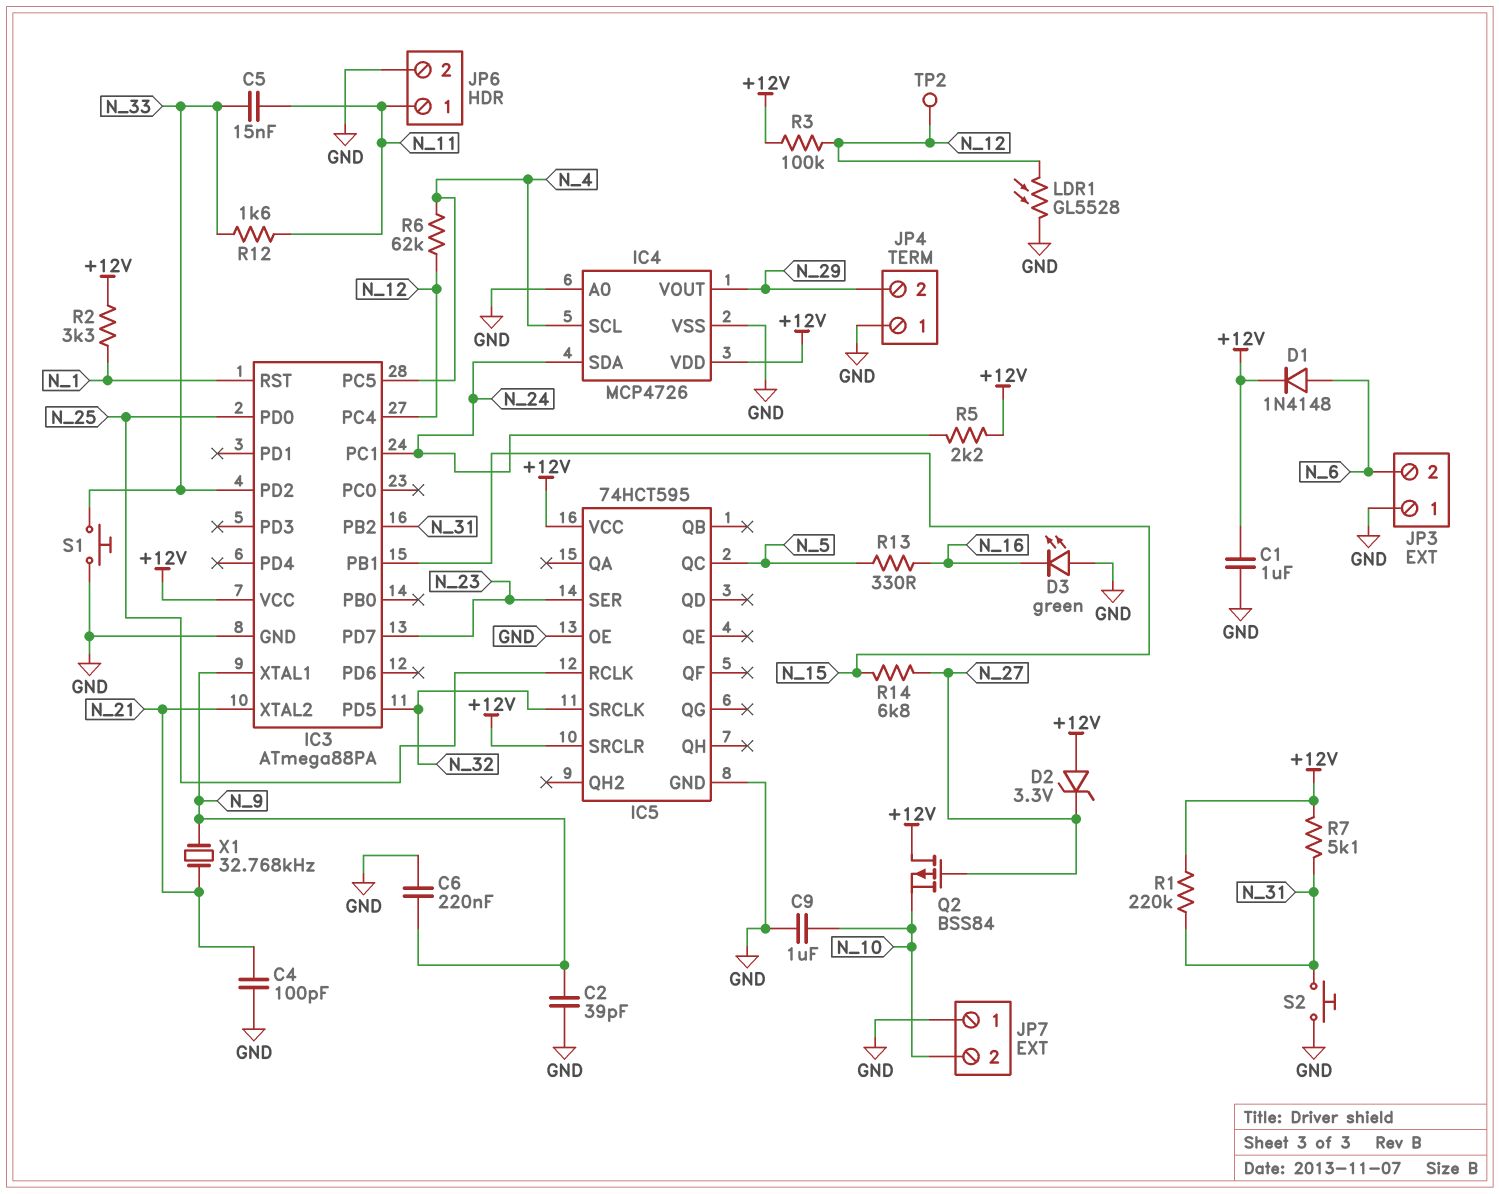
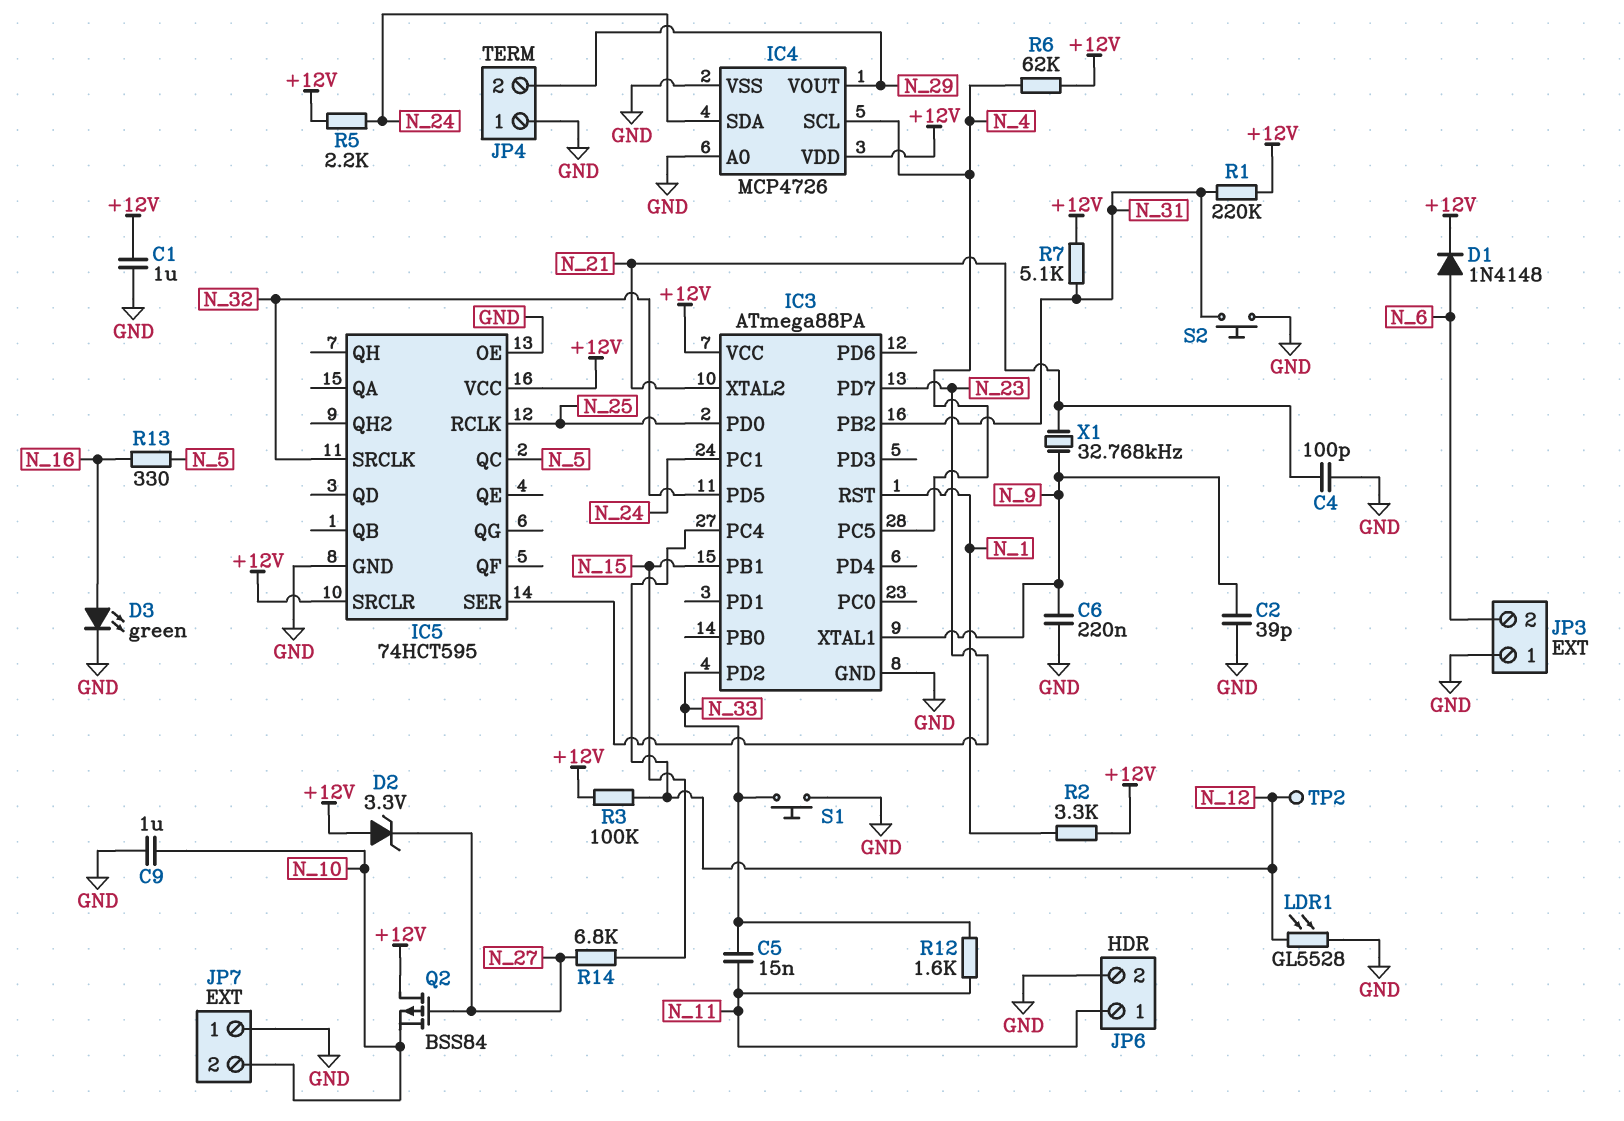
D3: LED green (A GND, K N_16) -> LED green (A N_16, K GND)
R6: 62k (N_4, N_12) -> 62k (+12V, N_4)

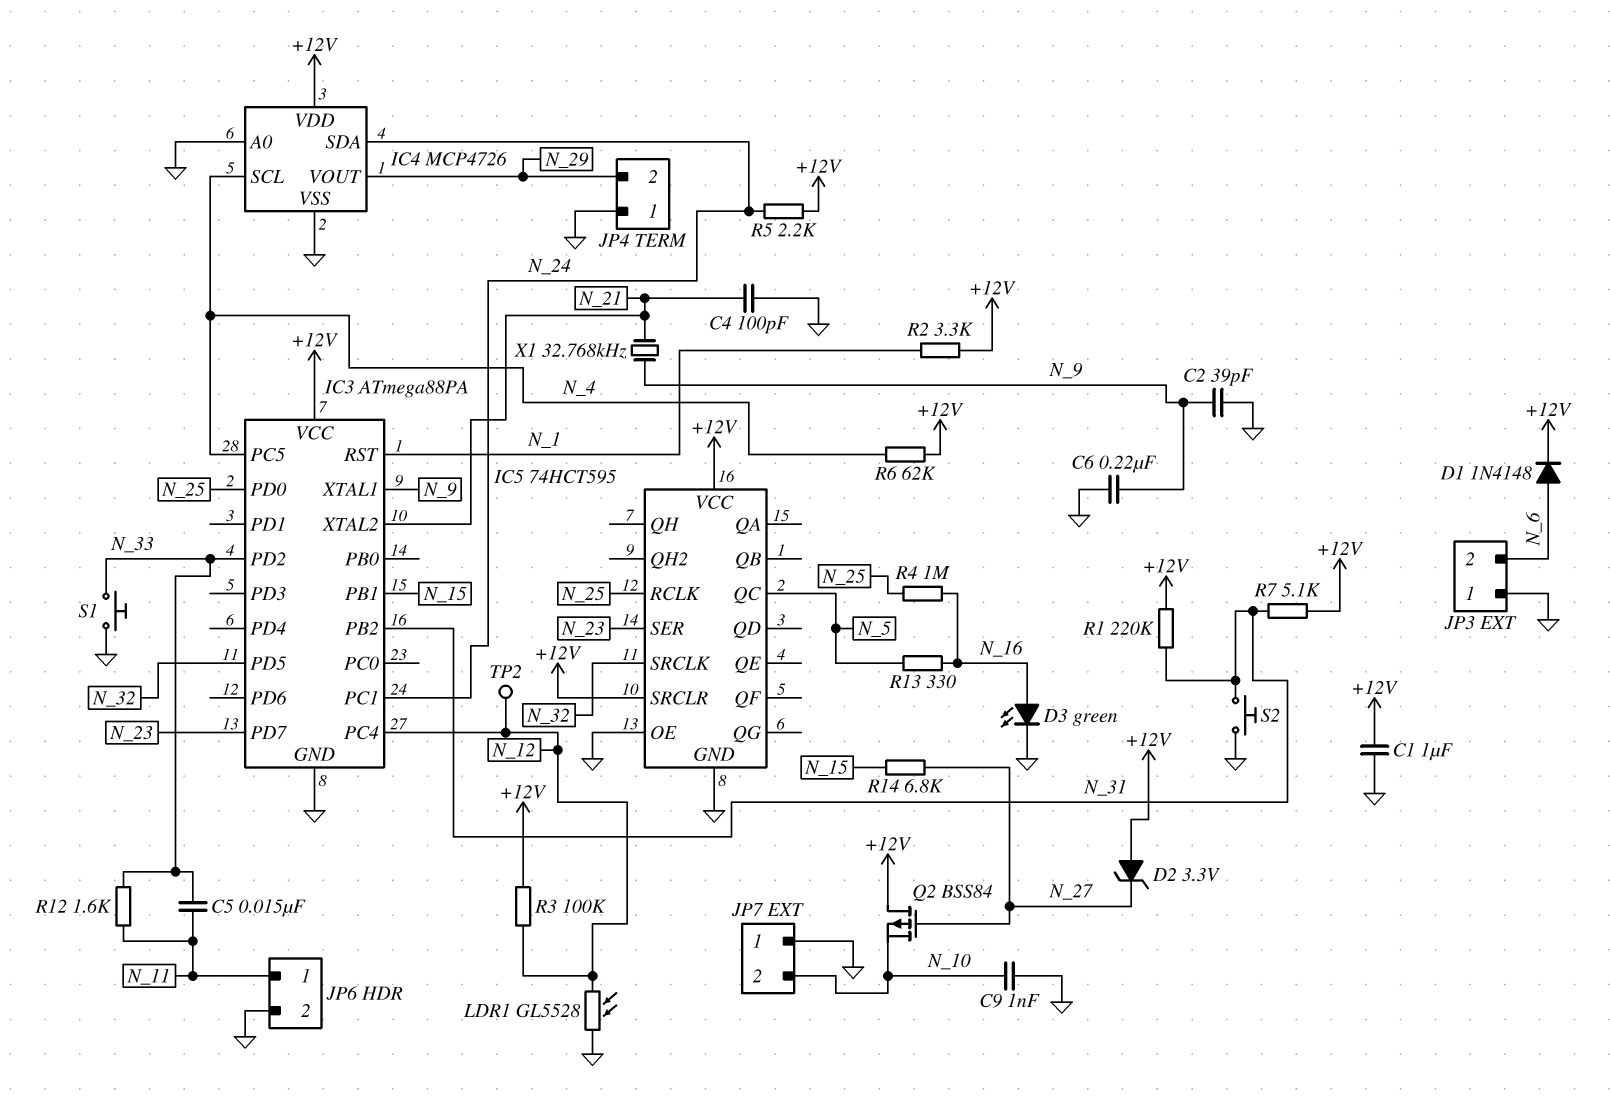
C9: 1uF (GND, N_10) -> 1nF (GND, N_10)
R4: none -> 1M (N_16, N_25)

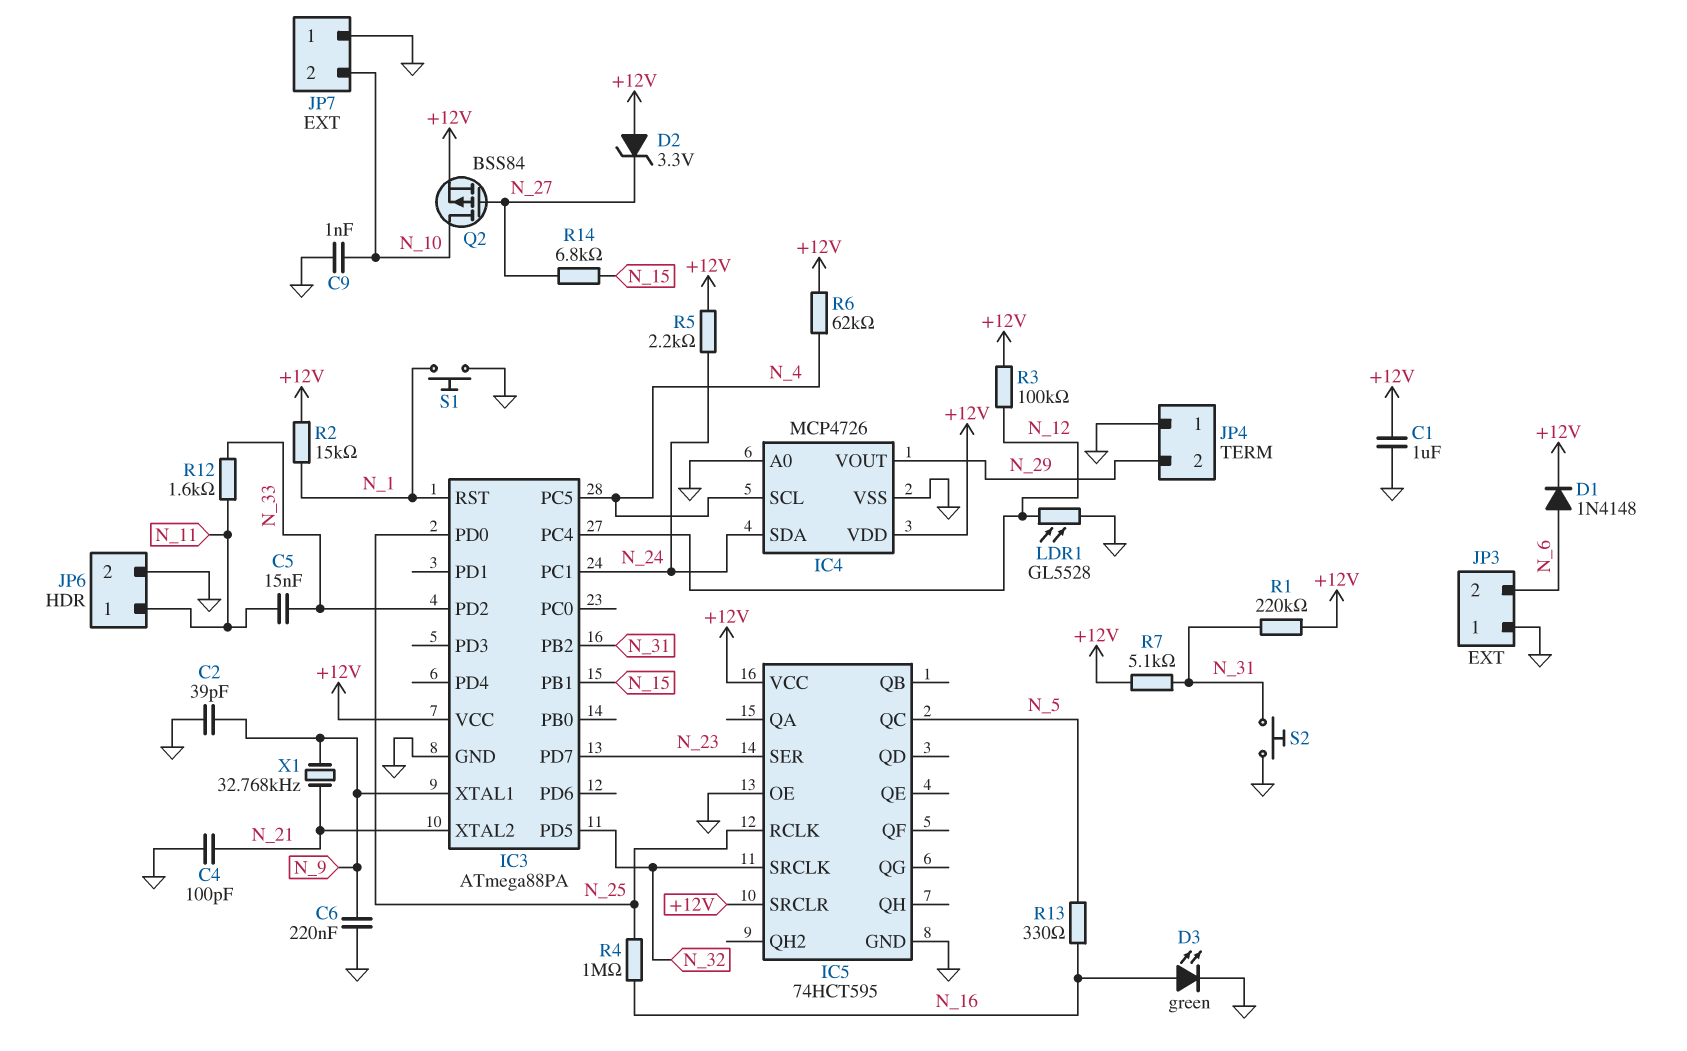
Q2: PMOS BSS84 (G N_27, D +12V, S N_10) -> PMOS BSS84 (G N_27, D N_10, S +12V)
R2: 3.3k (+12V, N_1) -> 15k (+12V, N_1)
S1: button (GND, N_33) -> button (GND, N_1)
TP2: test point (N_12) -> none

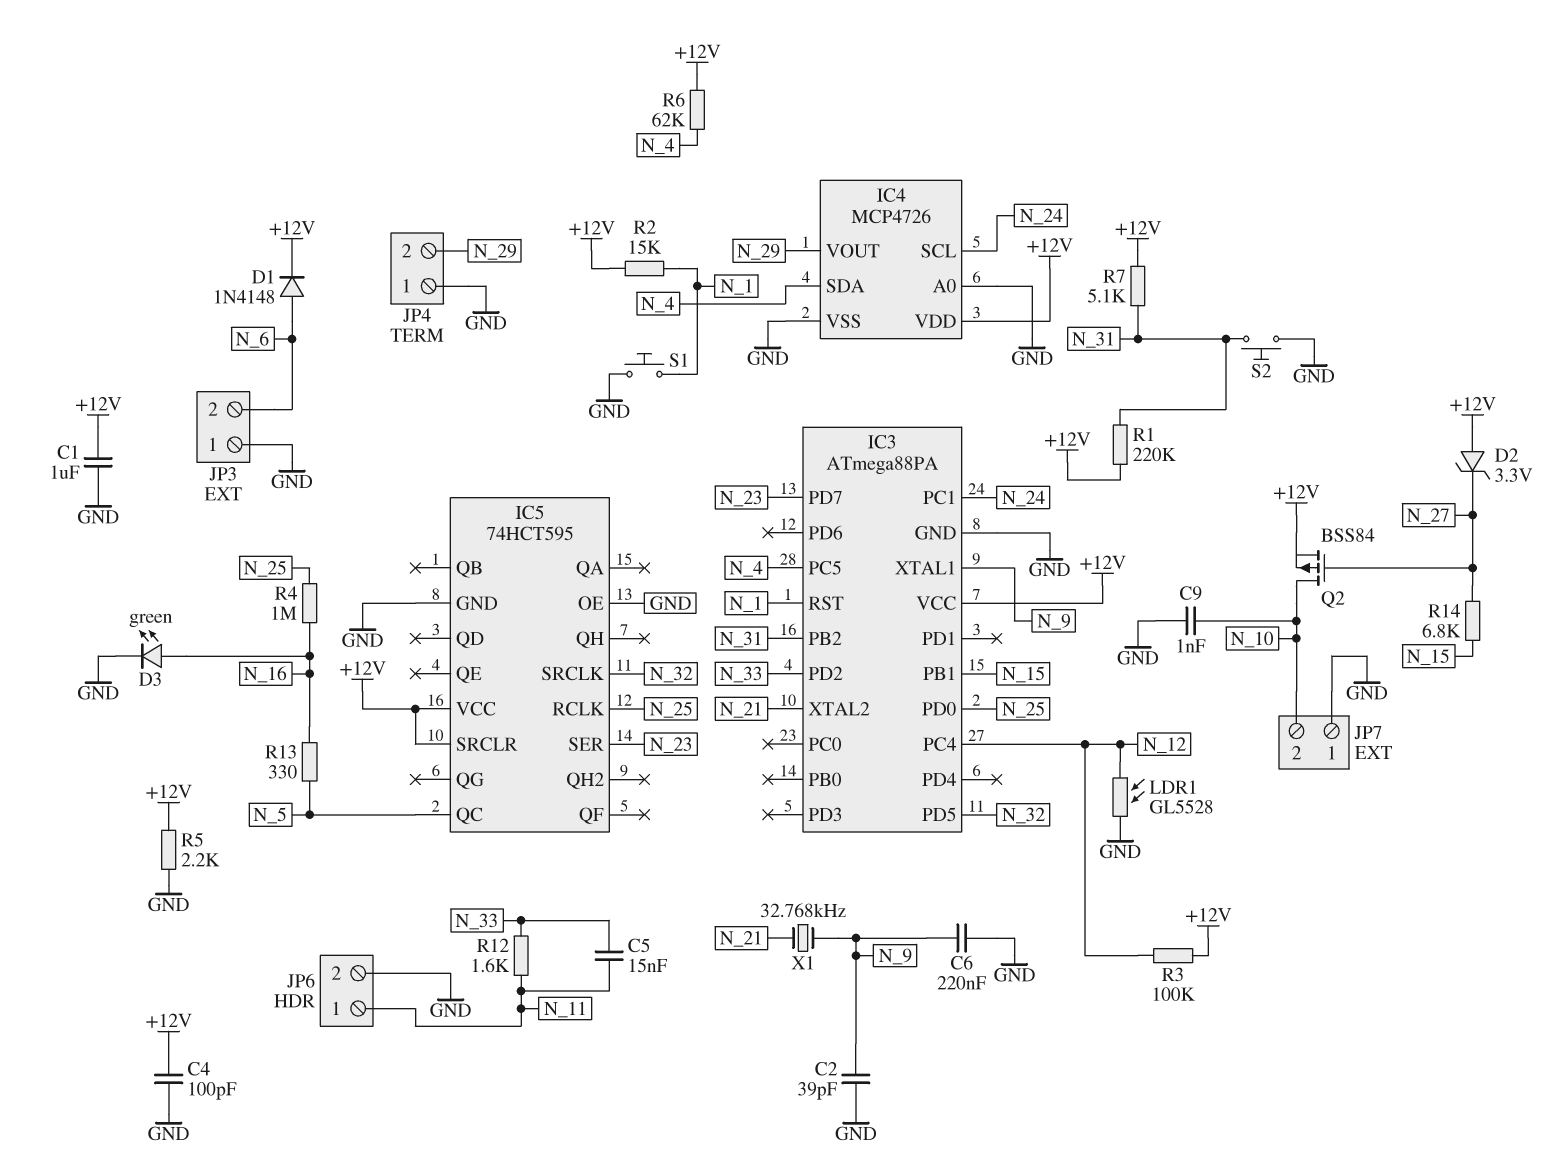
C4: 100pF (GND, N_21) -> 100pF (+12V, GND)
IC4 pin SCL: N_4 -> N_24
IC4 pin SDA: N_24 -> N_4
R5: 2.2k (+12V, N_24) -> 2.2k (+12V, GND)

